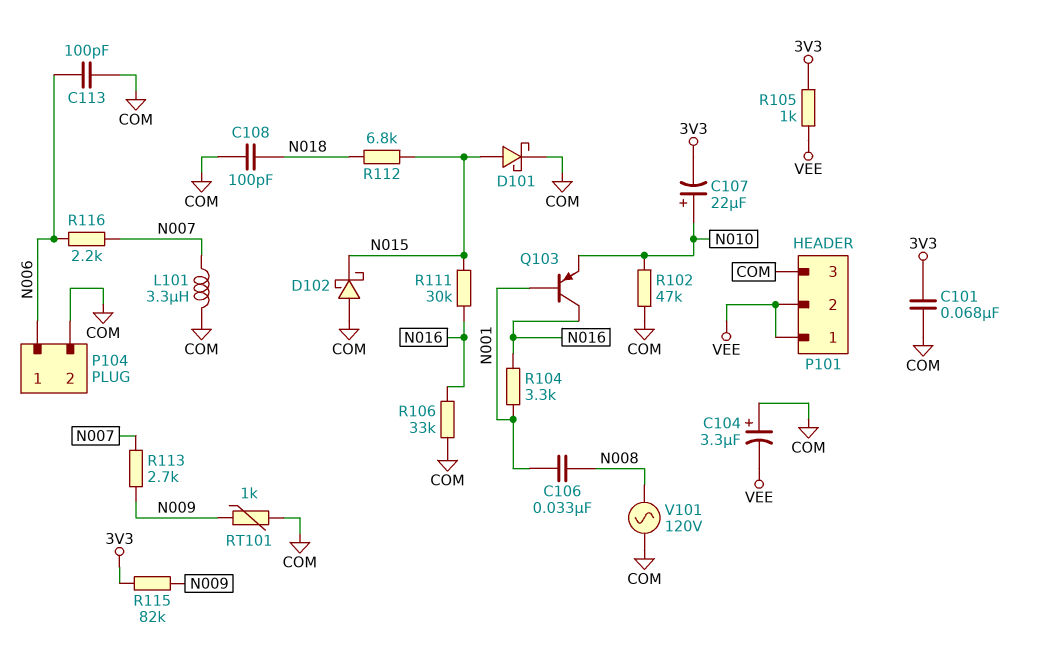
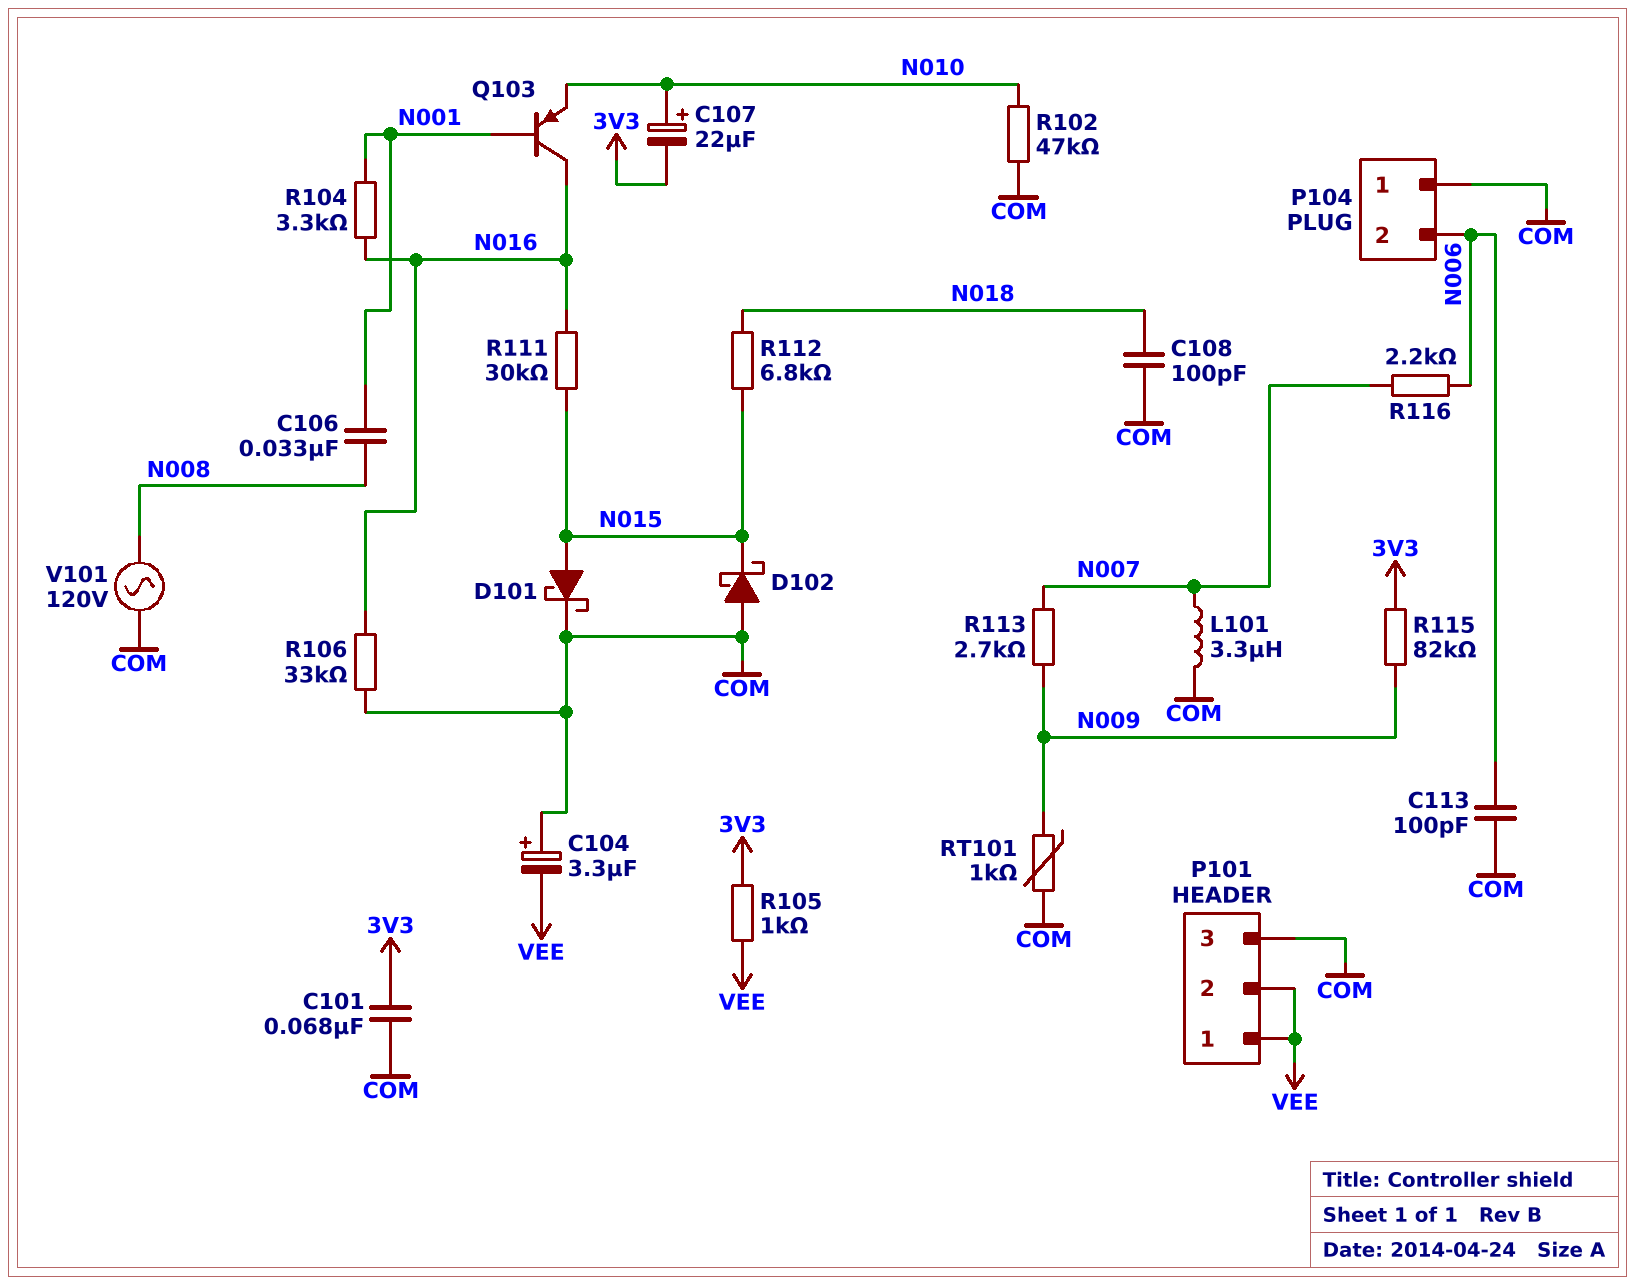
P104 pin 1: N006 -> COM
P104 pin 2: COM -> N006

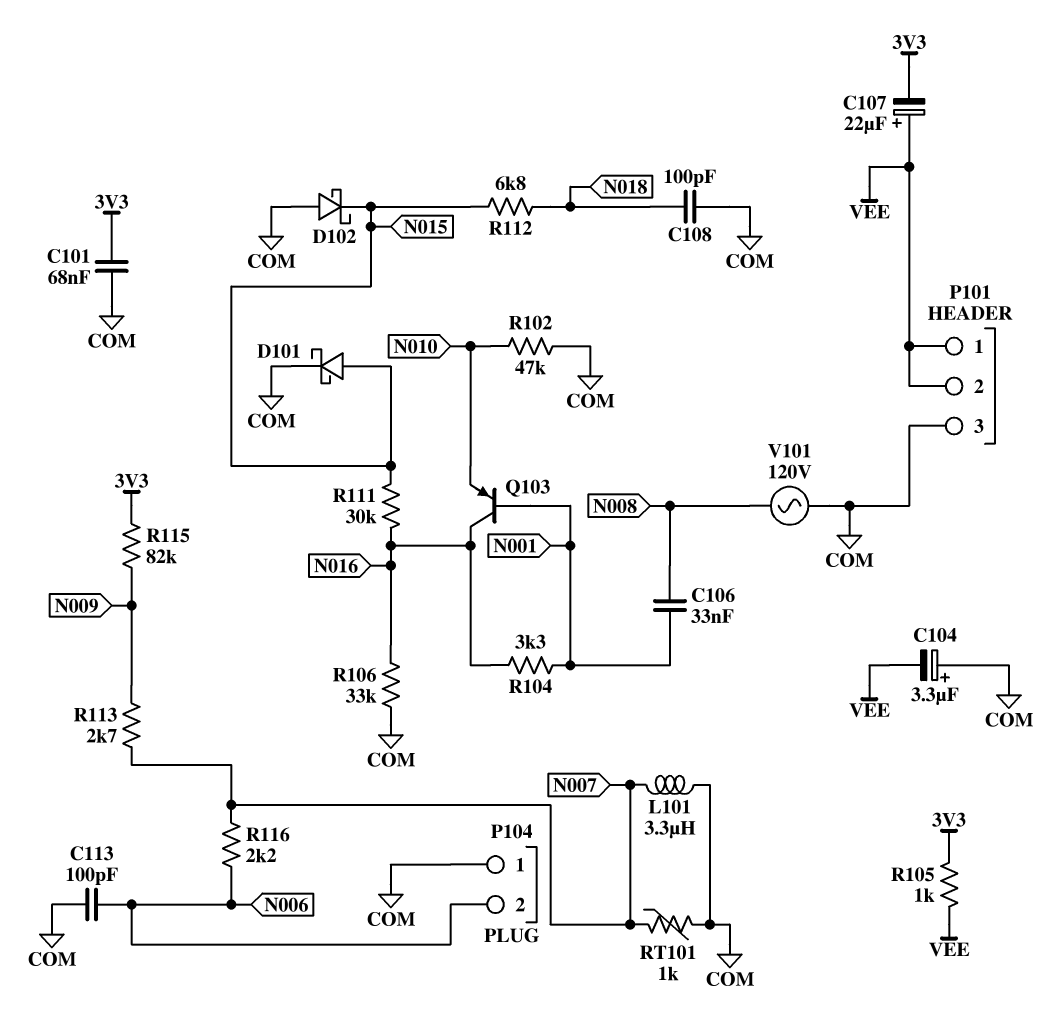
C107: 22uF (plus N010, minus 3V3) -> 22uF (plus VEE, minus 3V3)
RT101: 1k (COM, N009) -> 1k (COM, N007)

